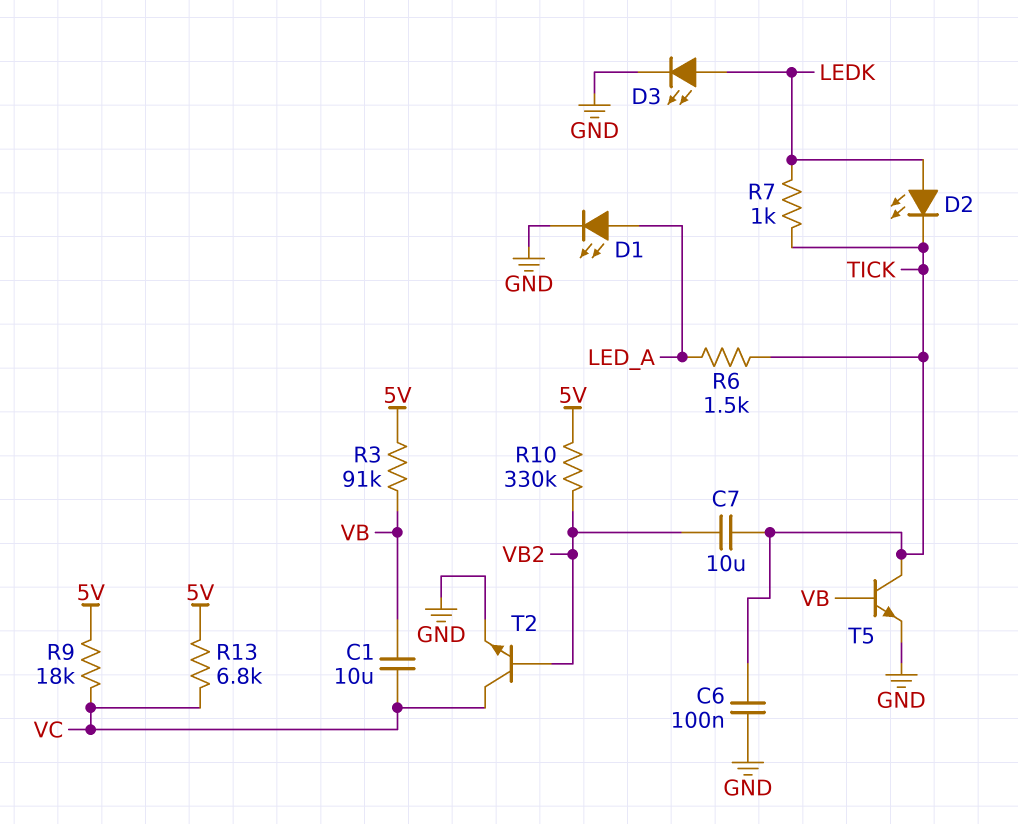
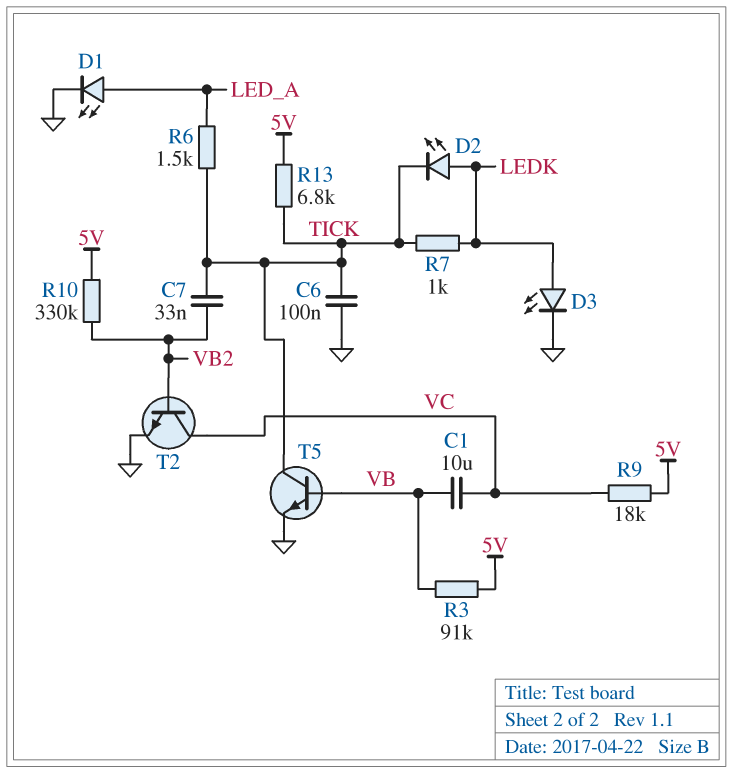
C7: 10uF (TICK, VB2) -> 33nF (TICK, VB2)
R13: 6.8k (5V, VC) -> 6.8k (5V, TICK)

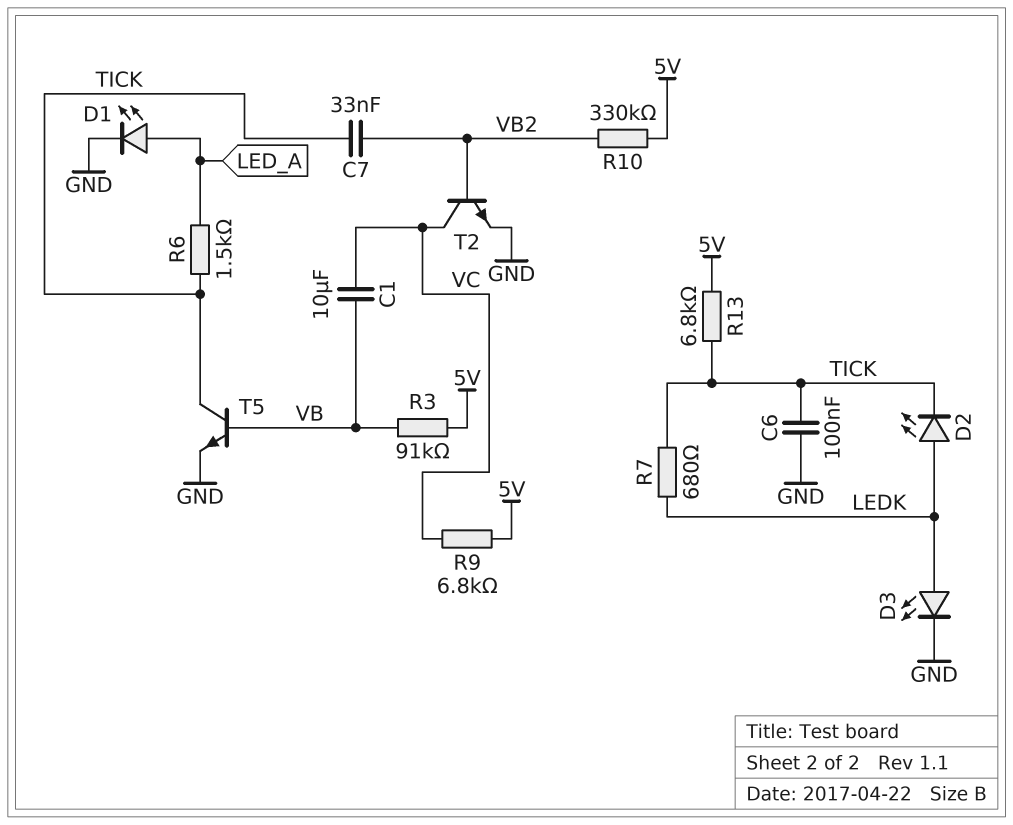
R7: 1k (LEDK, TICK) -> 680 (LEDK, TICK)
R9: 18k (5V, VC) -> 6.8k (5V, VC)

